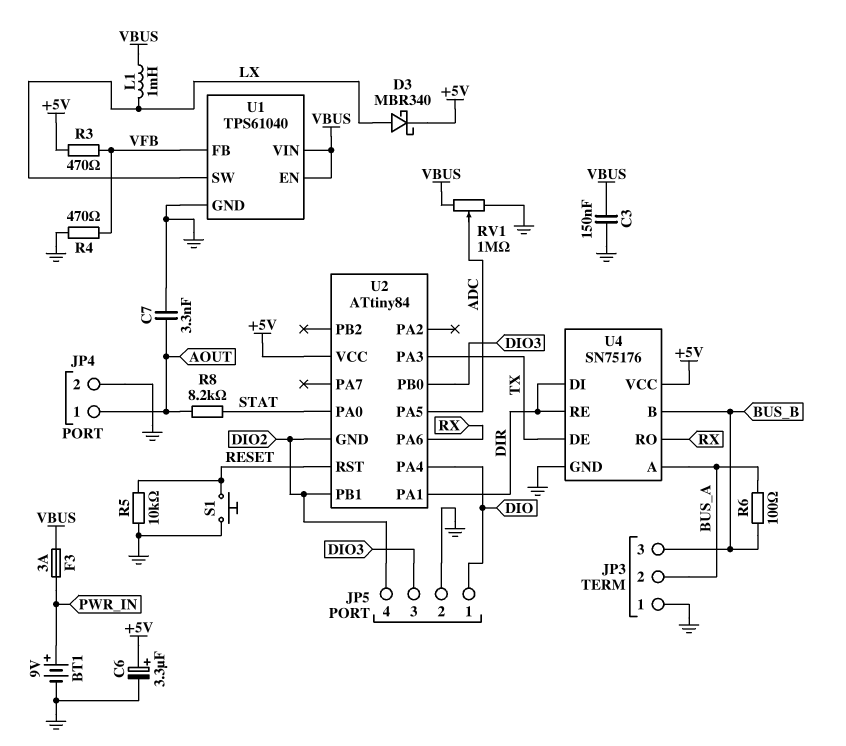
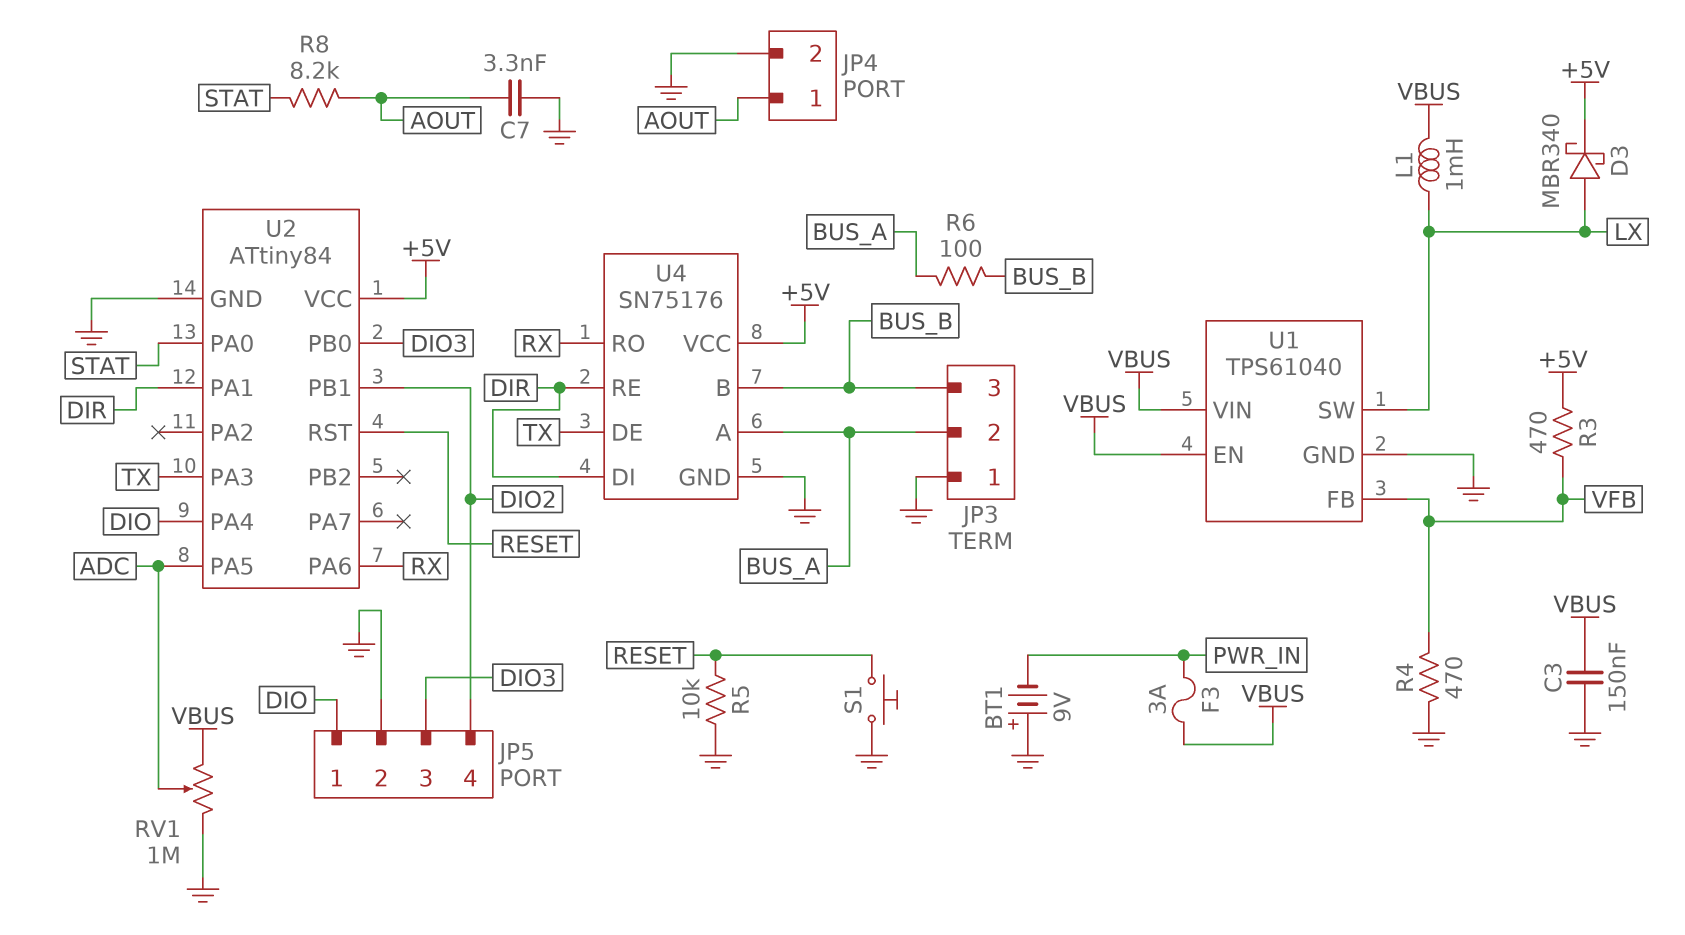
BT1: 9V (plus PWR_IN, minus GND) -> 9V (plus GND, minus PWR_IN)
C6: 3.3uF (plus +5V, minus GND) -> none
U2 pin GND: DIO2 -> GND

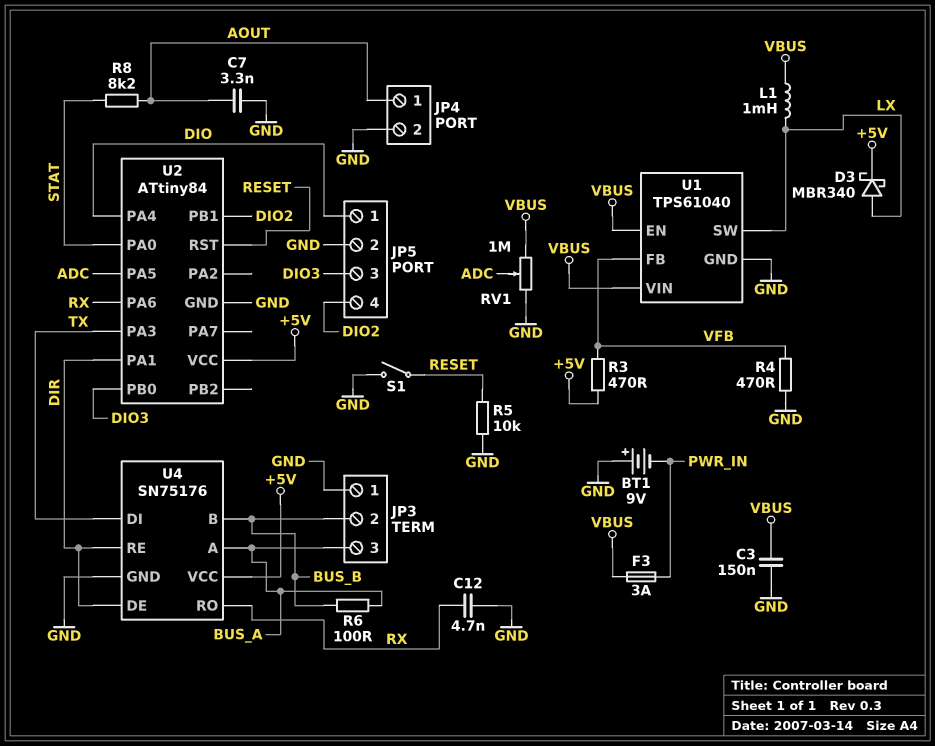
C12: none -> 4.7nF (GND, RX)
JP3 pin 2: BUS_A -> BUS_B
JP3 pin 3: BUS_B -> BUS_A
S1: button (GND, RESET) -> switch (GND, RESET)
U4 pin DE: TX -> DIR
U4 pin DI: DIR -> TX

